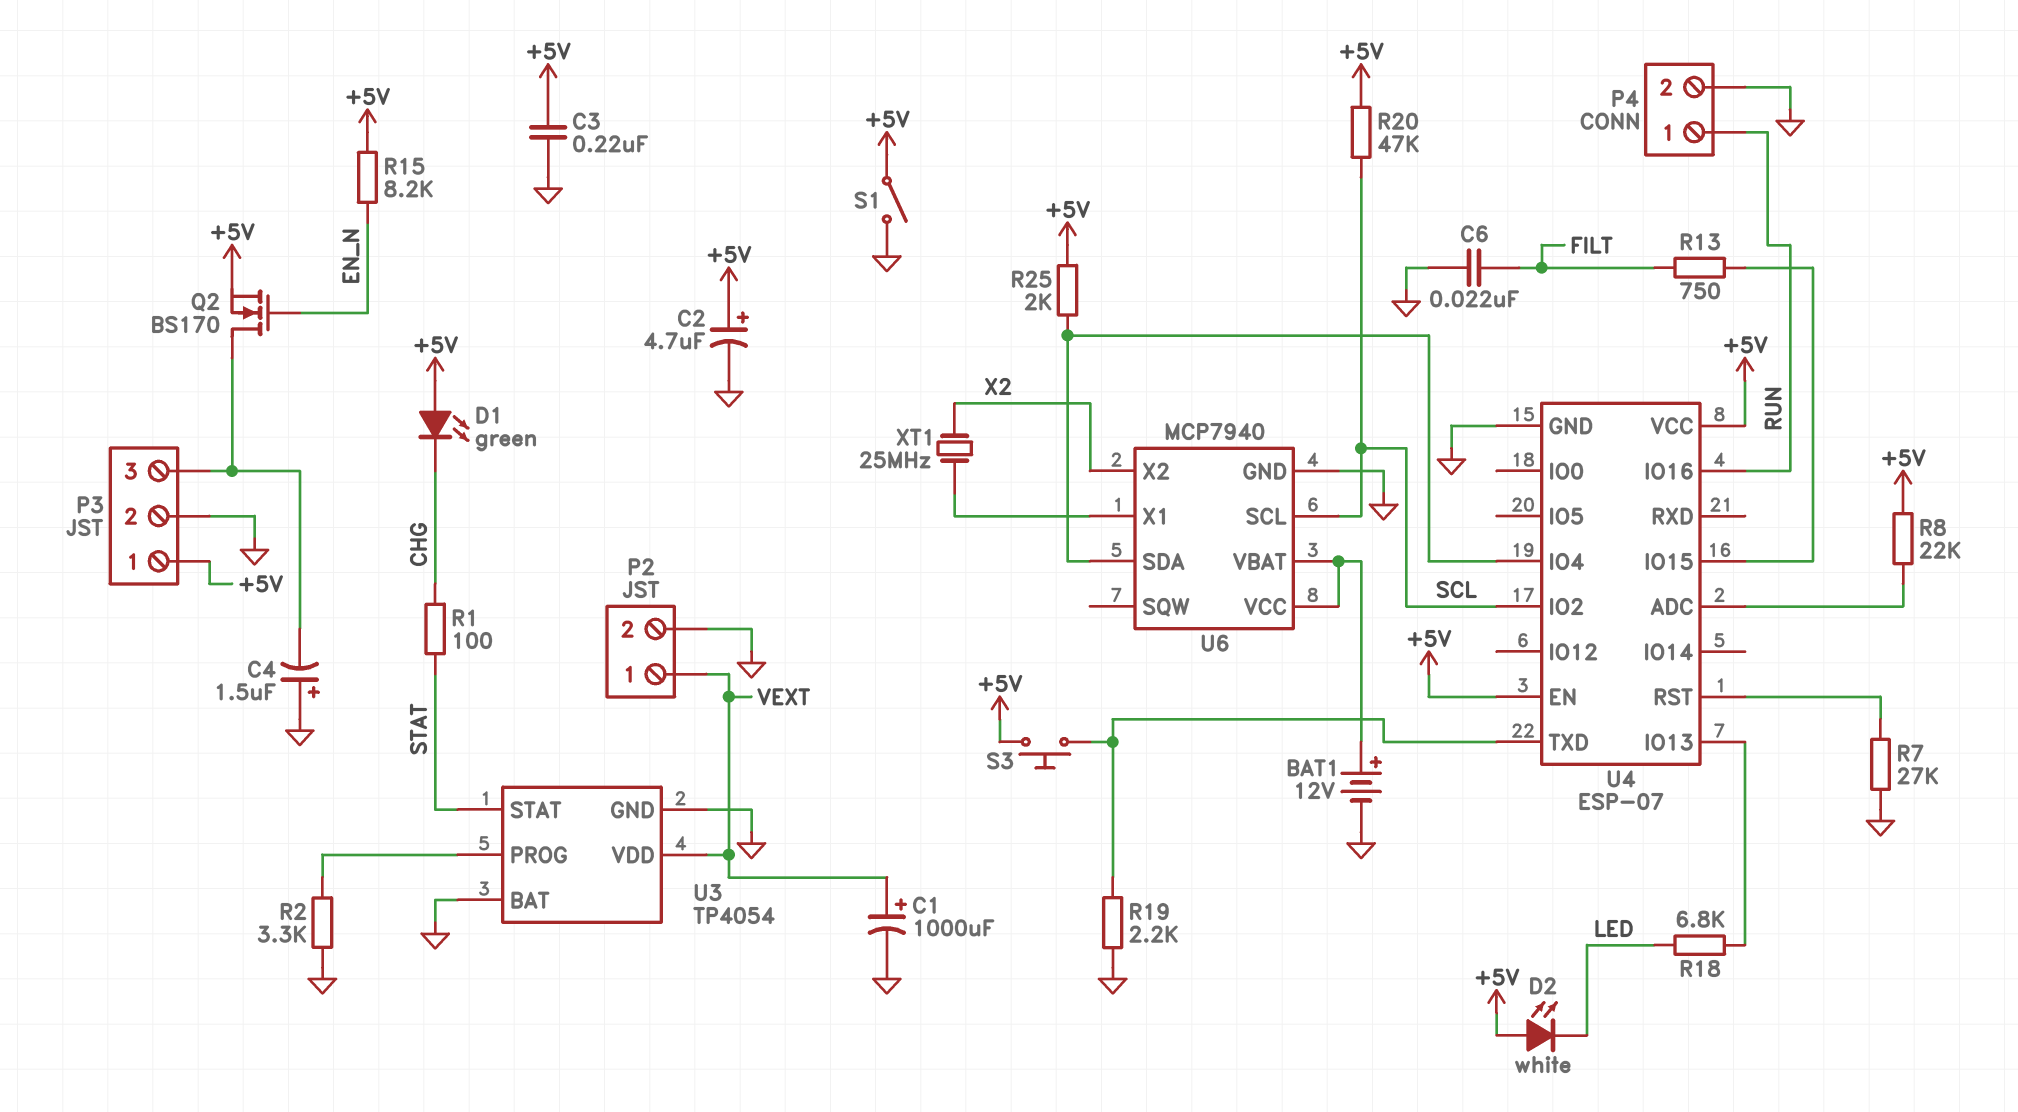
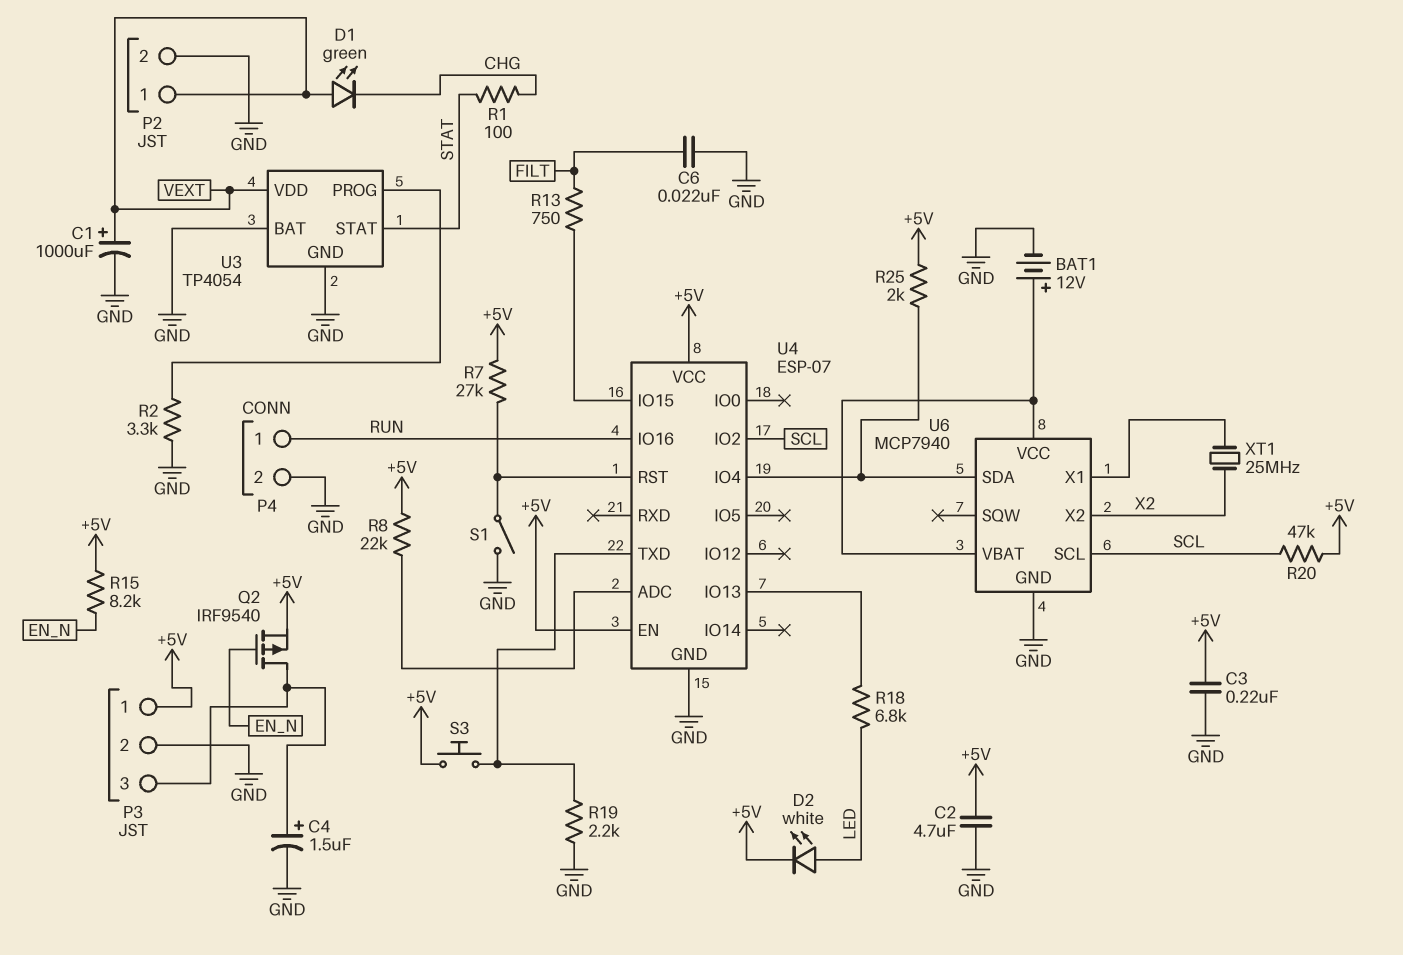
C2: 4.7uF (plus +5V, minus GND) -> 4.7uF (+5V, GND)
C4: 1.5uF (plus GND, minus P3/3) -> 1.5uF (plus P3/3, minus GND)
D1: LED green (A +5V, K CHG) -> LED green (A VEXT, K CHG)
D2: LED white (A +5V, K LED) -> LED white (A LED, K +5V)
Q2: NMOS BS170 (G EN_N, D P3/3, S +5V) -> PMOS IRF9540 (G EN_N, D P3/3, S +5V)
R7: 27k (GND, U4/RST) -> 27k (+5V, U4/RST)
S1: switch (+5V, GND) -> switch (GND, U4/RST)

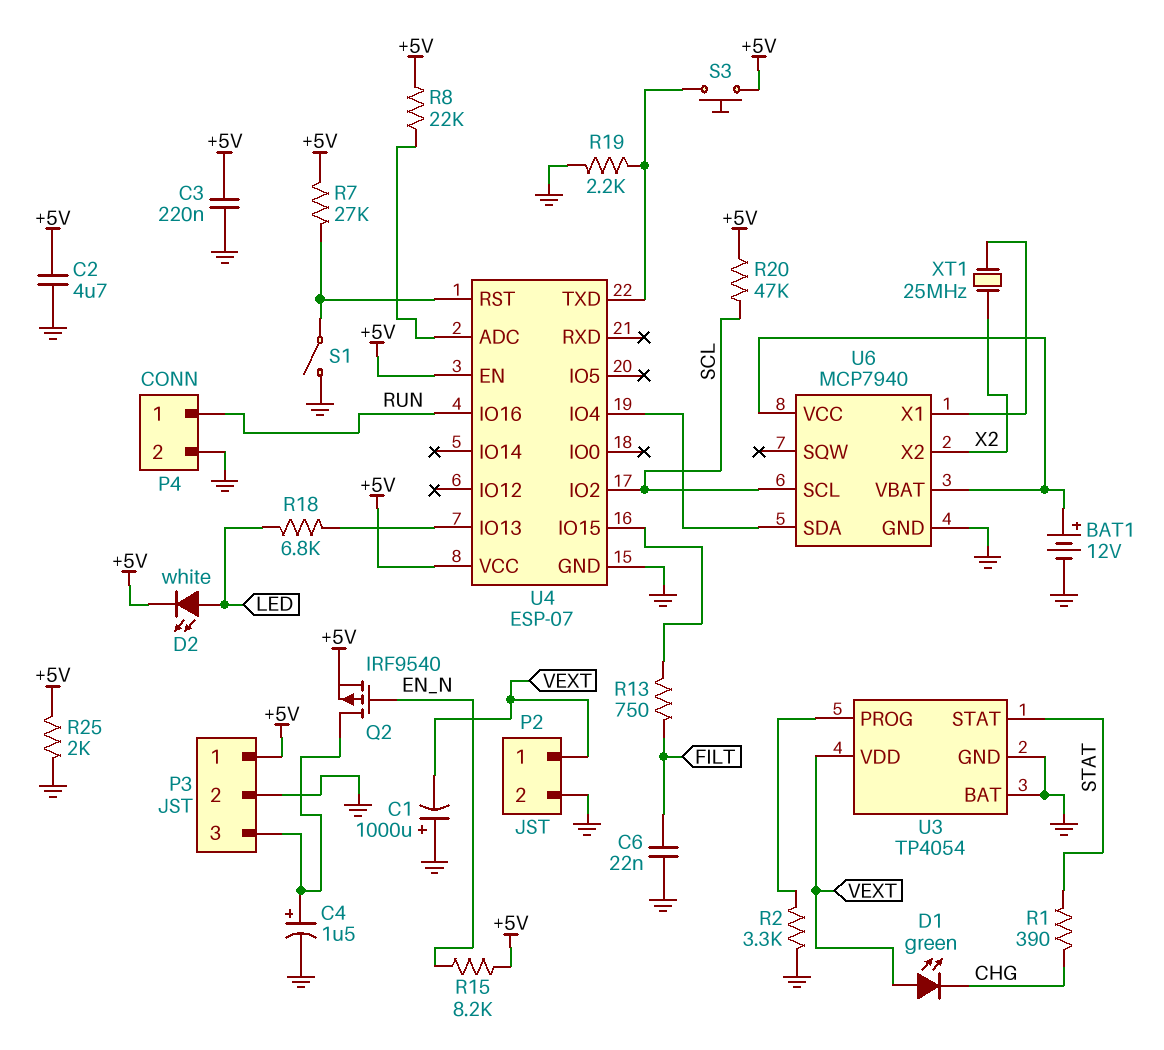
C1: 1000uF (plus VEXT, minus GND) -> 1000uF (plus GND, minus VEXT)
R1: 100 (CHG, STAT) -> 390 (CHG, STAT)
R25: 2k (+5V, U4/IO4) -> 2k (+5V, GND)

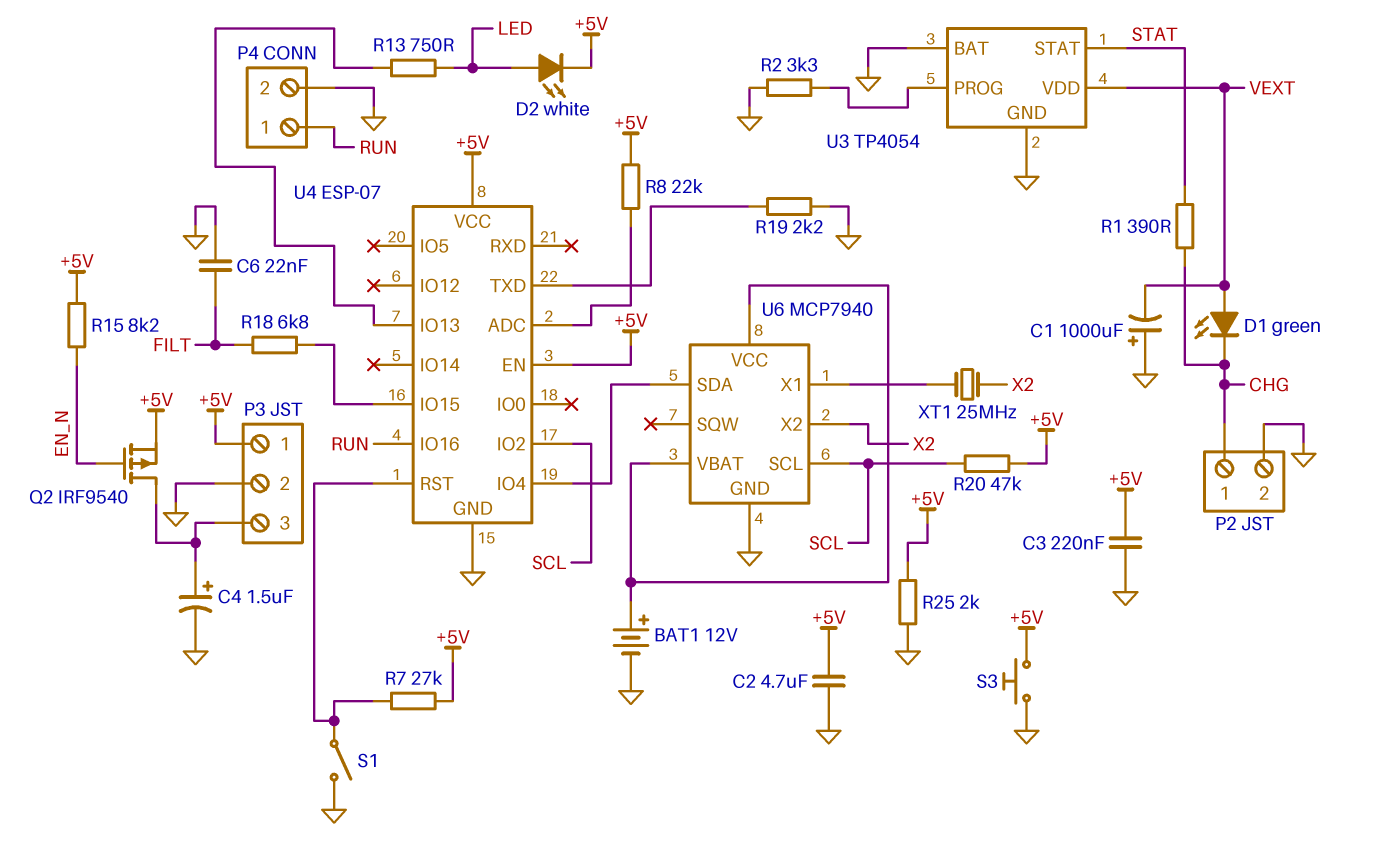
P2 pin 1: VEXT -> CHG
R13: 750 (FILT, U4/IO15) -> 750 (LED, U4/IO13)
R18: 6.8k (LED, U4/IO13) -> 6.8k (FILT, U4/IO15)
S3: button (+5V, U4/TXD) -> button (+5V, GND)

